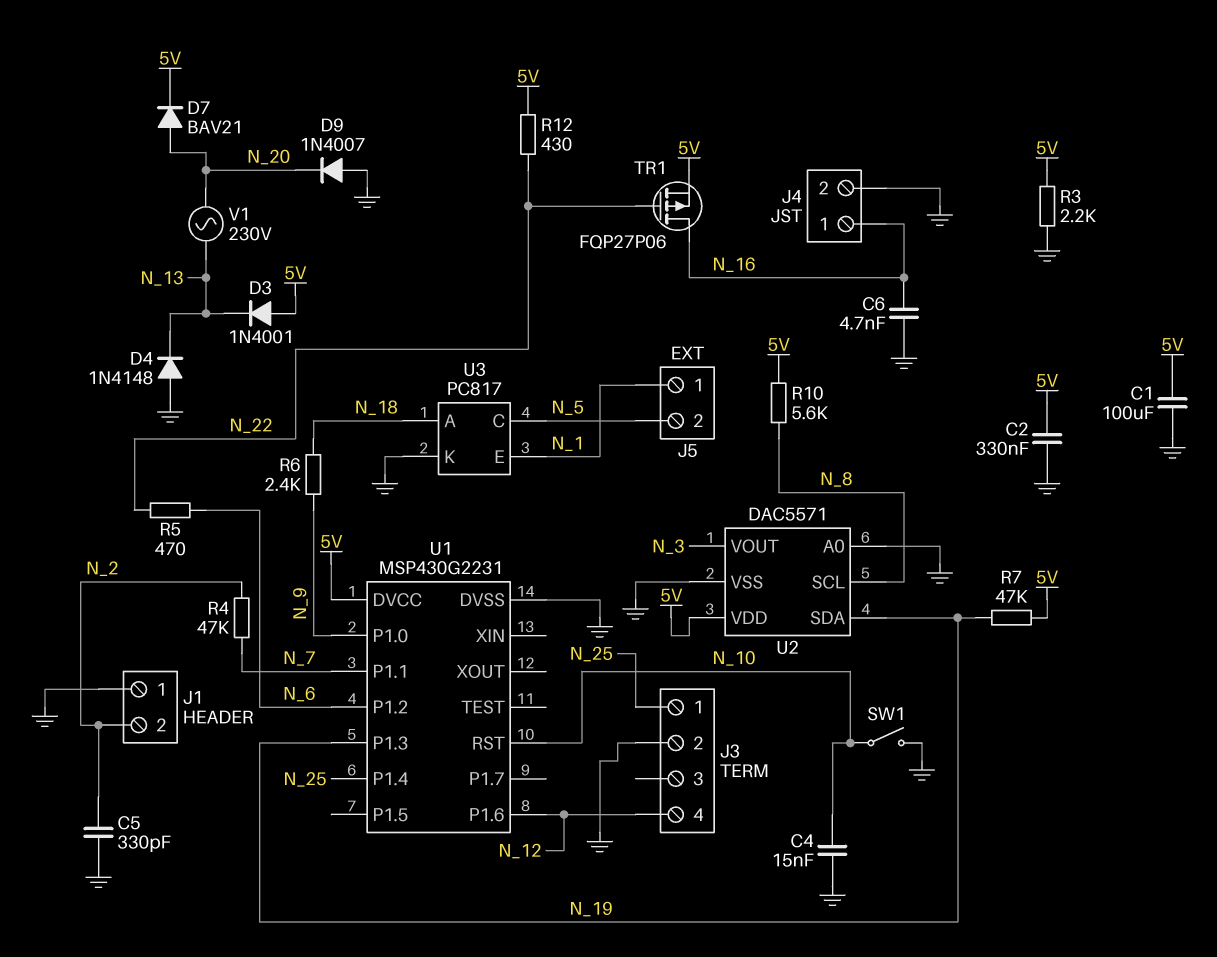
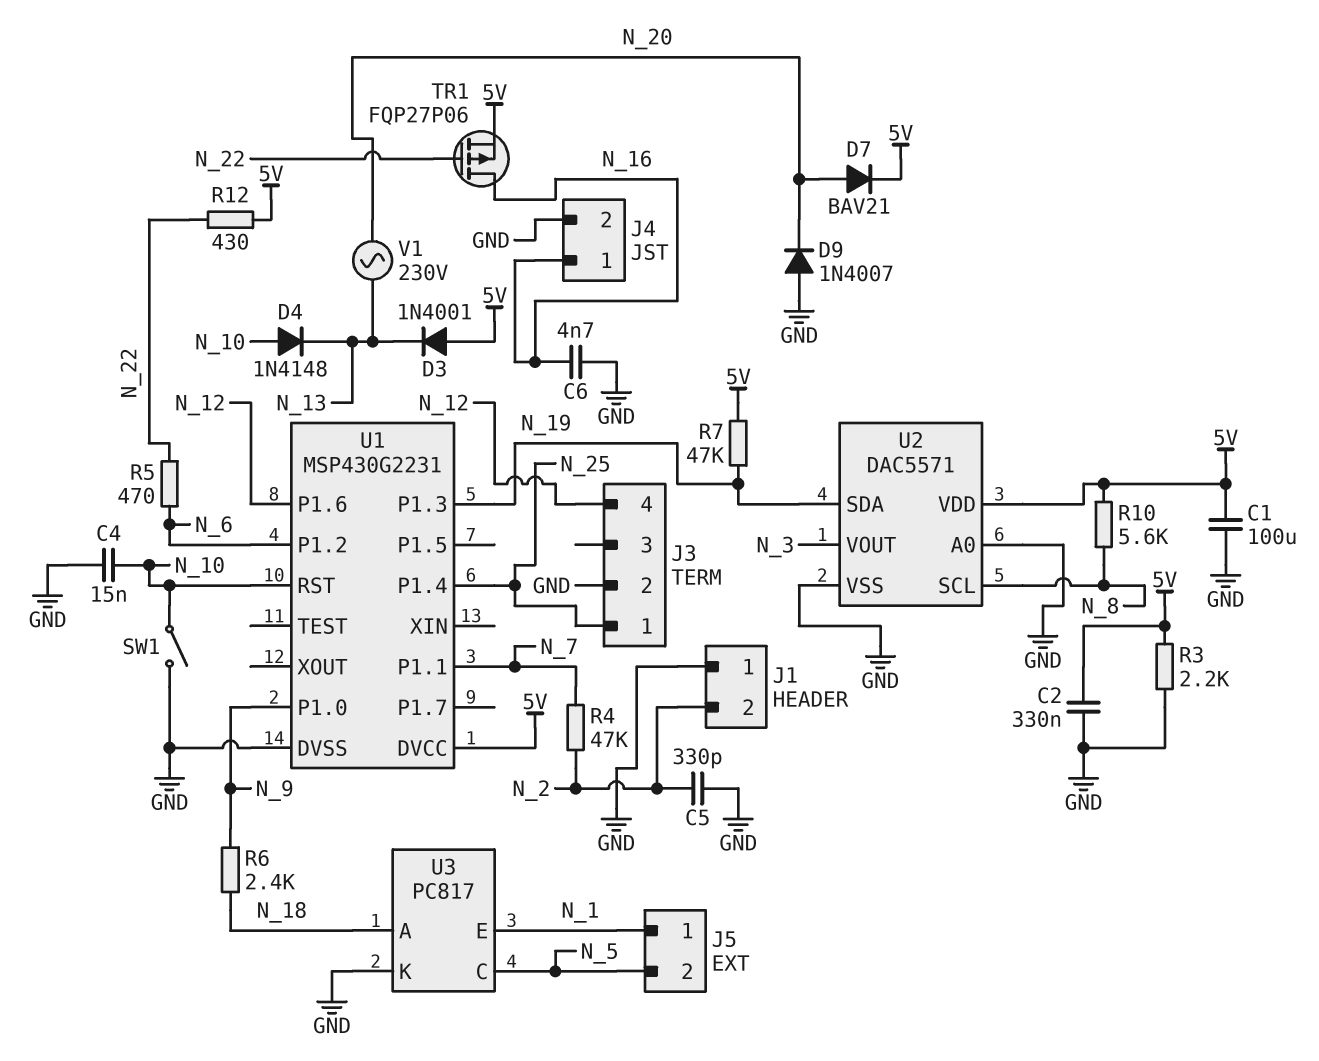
D4: diode 1N4148 (A GND, K N_13) -> diode 1N4148 (A N_10, K N_13)

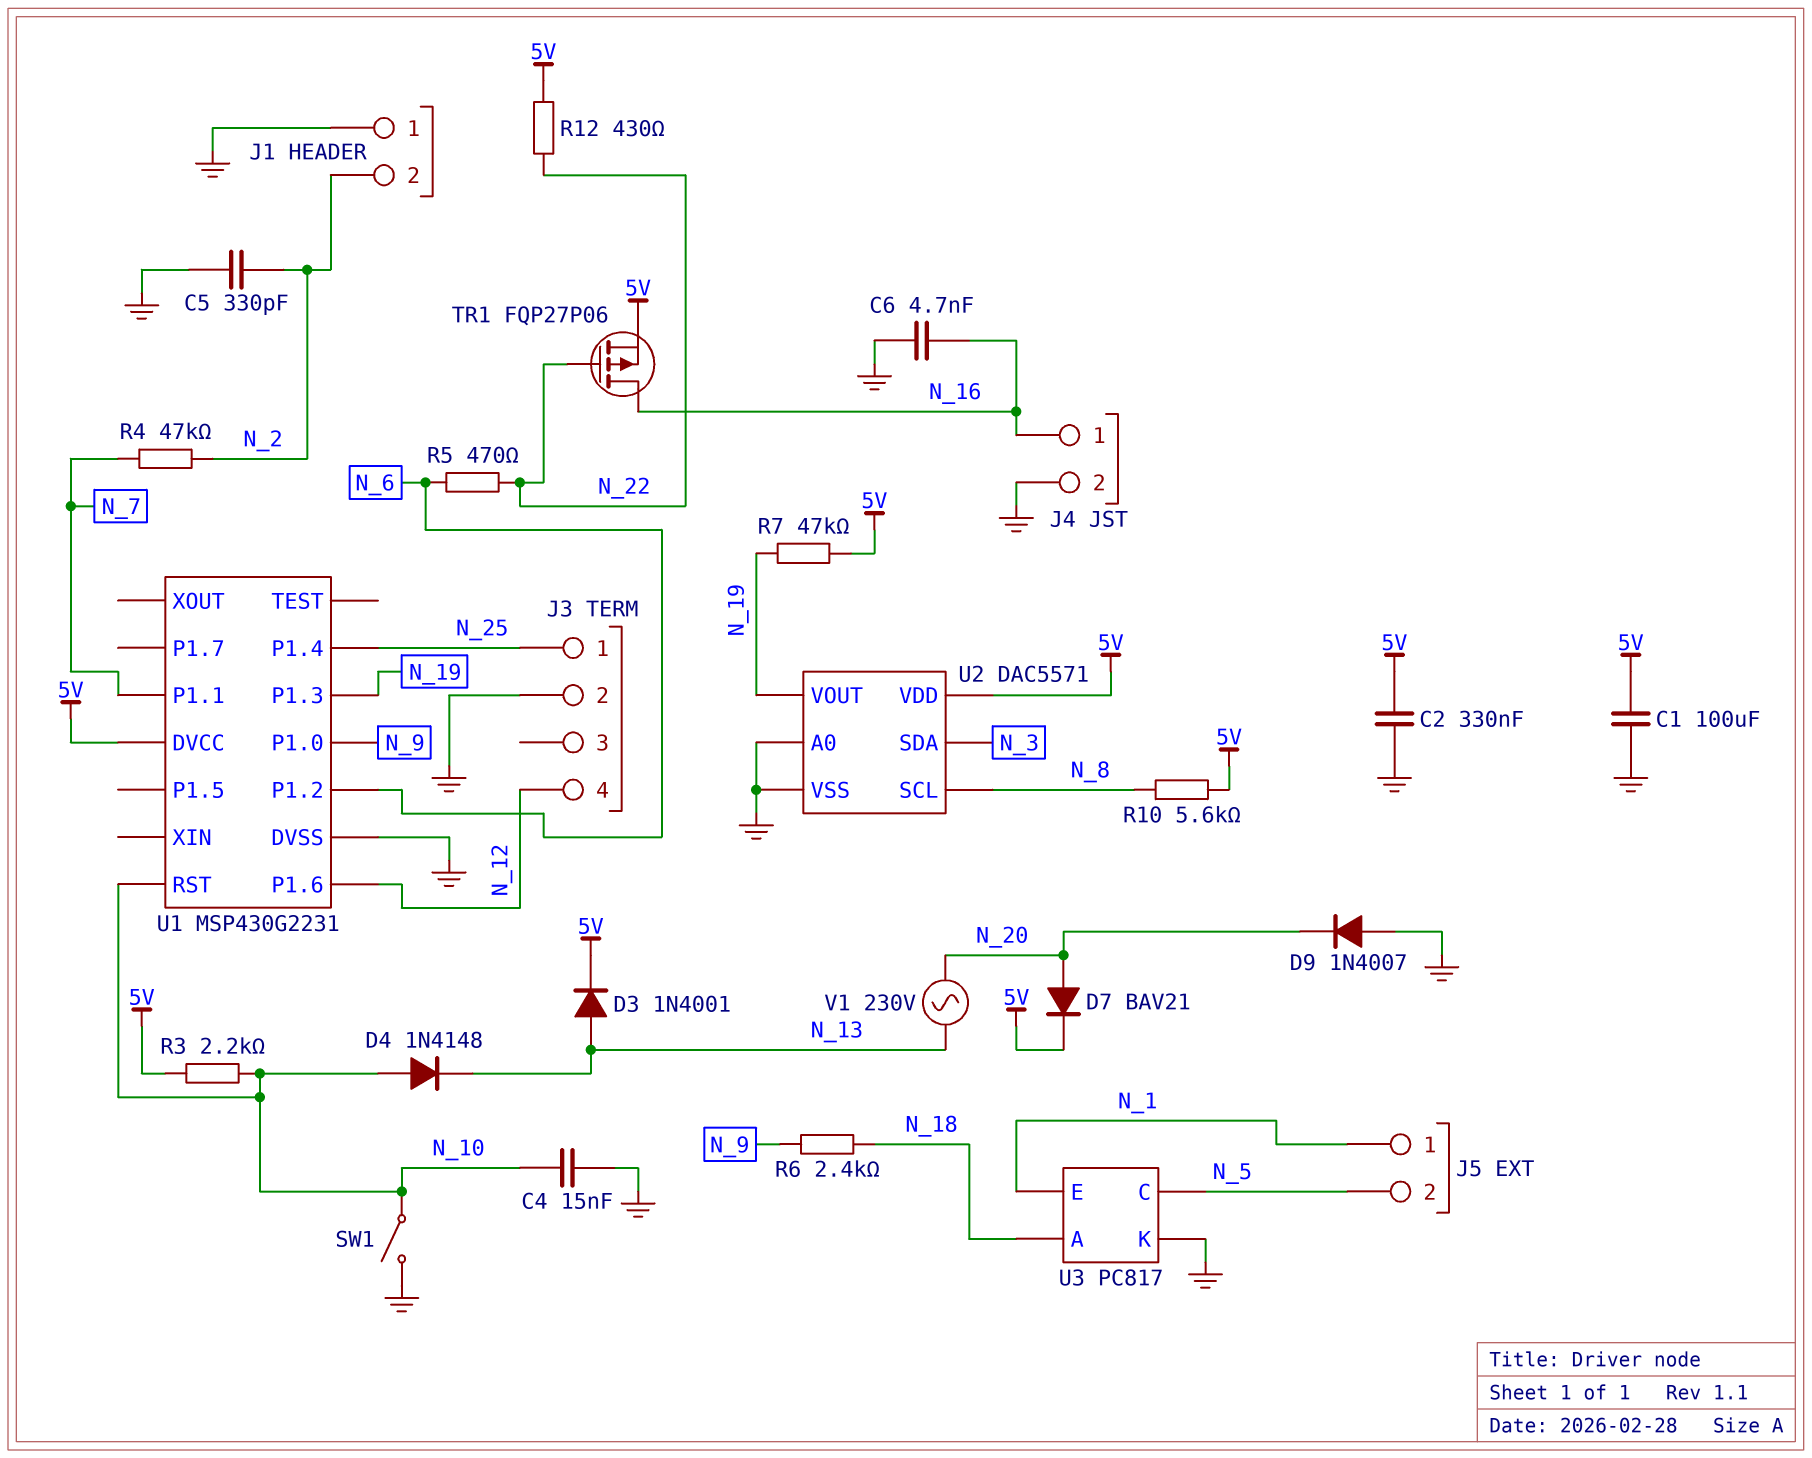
D3: diode 1N4001 (A 5V, K N_13) -> diode 1N4001 (A N_13, K 5V)
R3: 2.2k (5V, GND) -> 2.2k (5V, N_10)
U2 pin SDA: N_19 -> N_3
U2 pin VOUT: N_3 -> N_19

